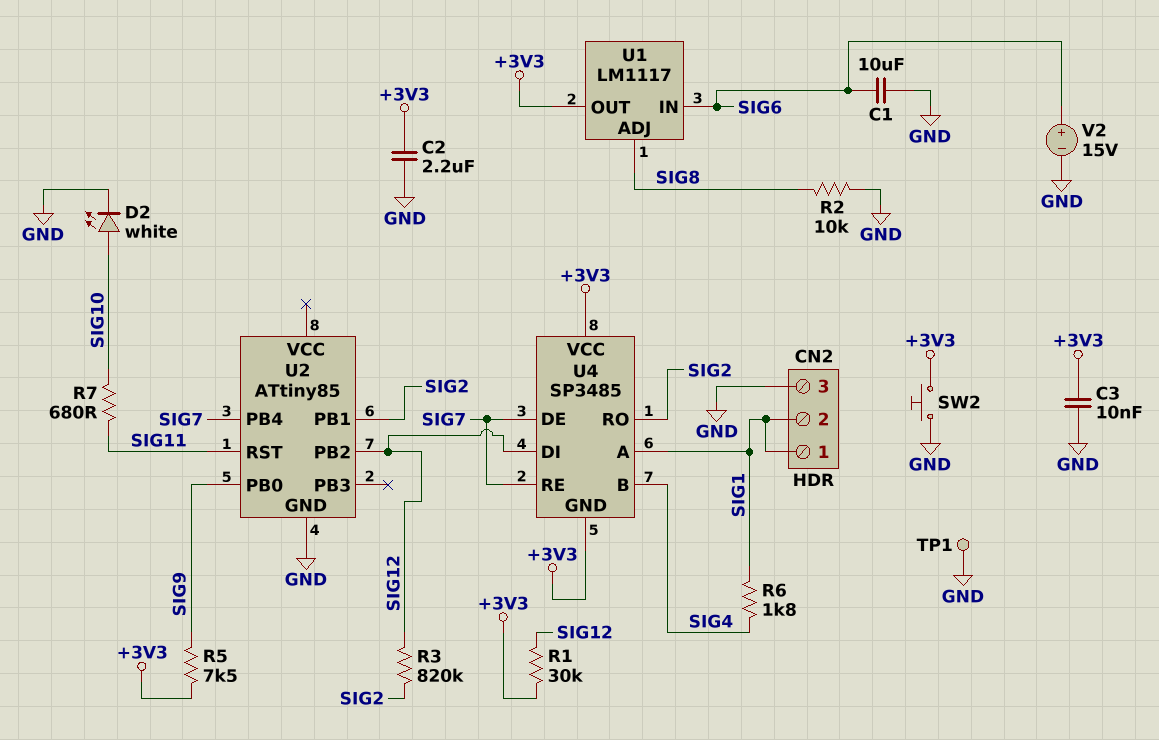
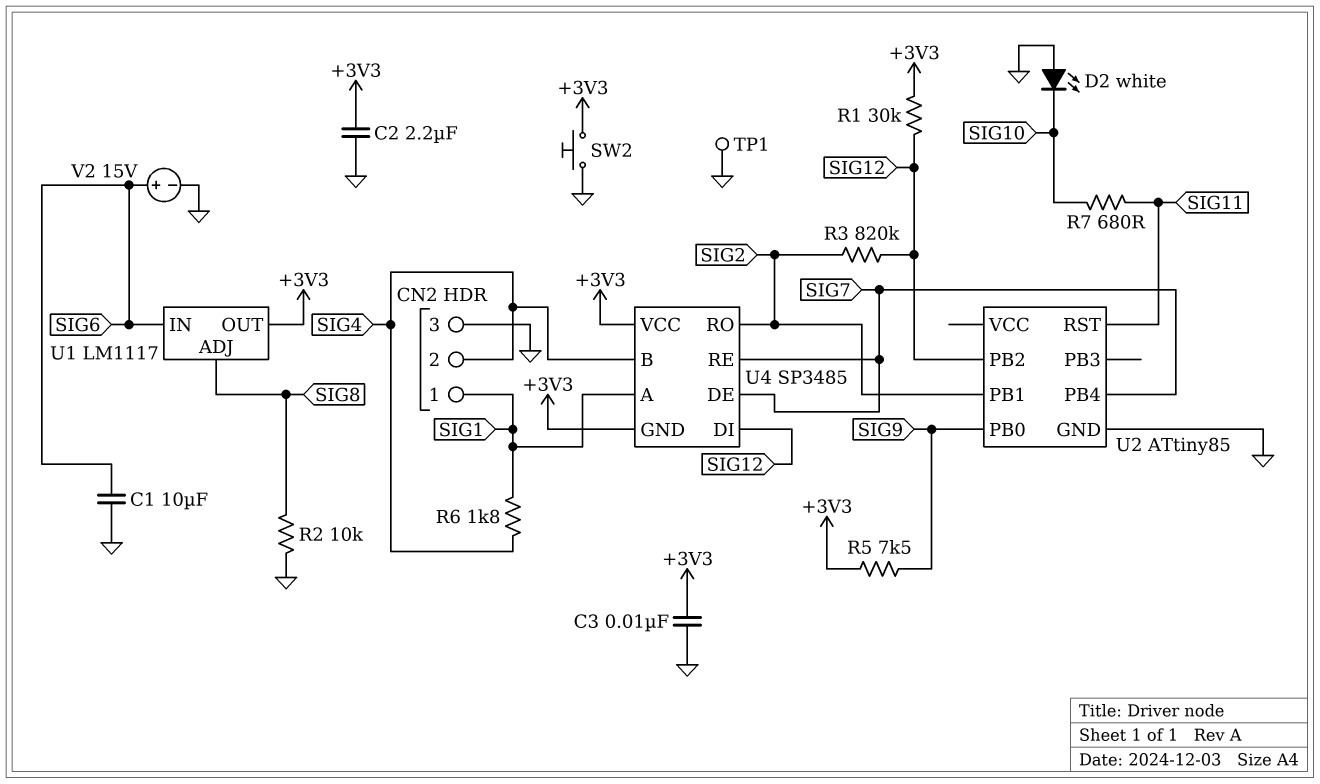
CN2 pin 2: SIG1 -> SIG4
D2: LED white (A SIG10, K GND) -> LED white (A GND, K SIG10)

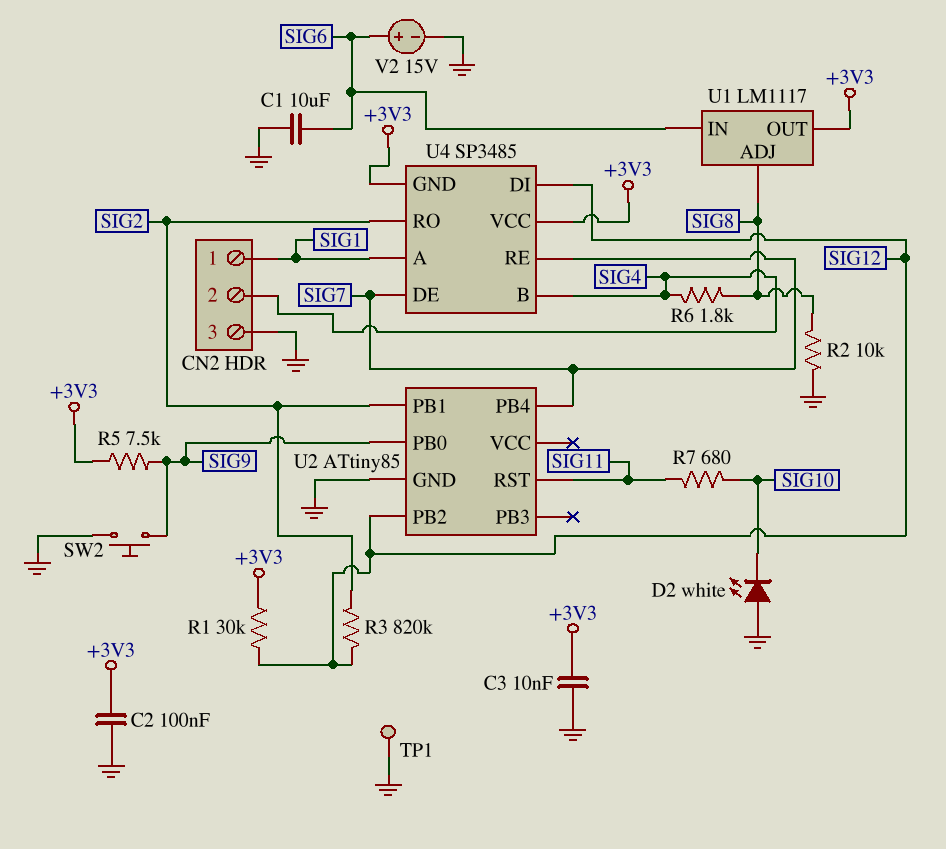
C2: 2.2uF (+3V3, GND) -> 100nF (+3V3, GND)
R6: 1.8k (SIG1, SIG4) -> 1.8k (SIG4, SIG8)
SW2: button (+3V3, GND) -> button (GND, SIG9)

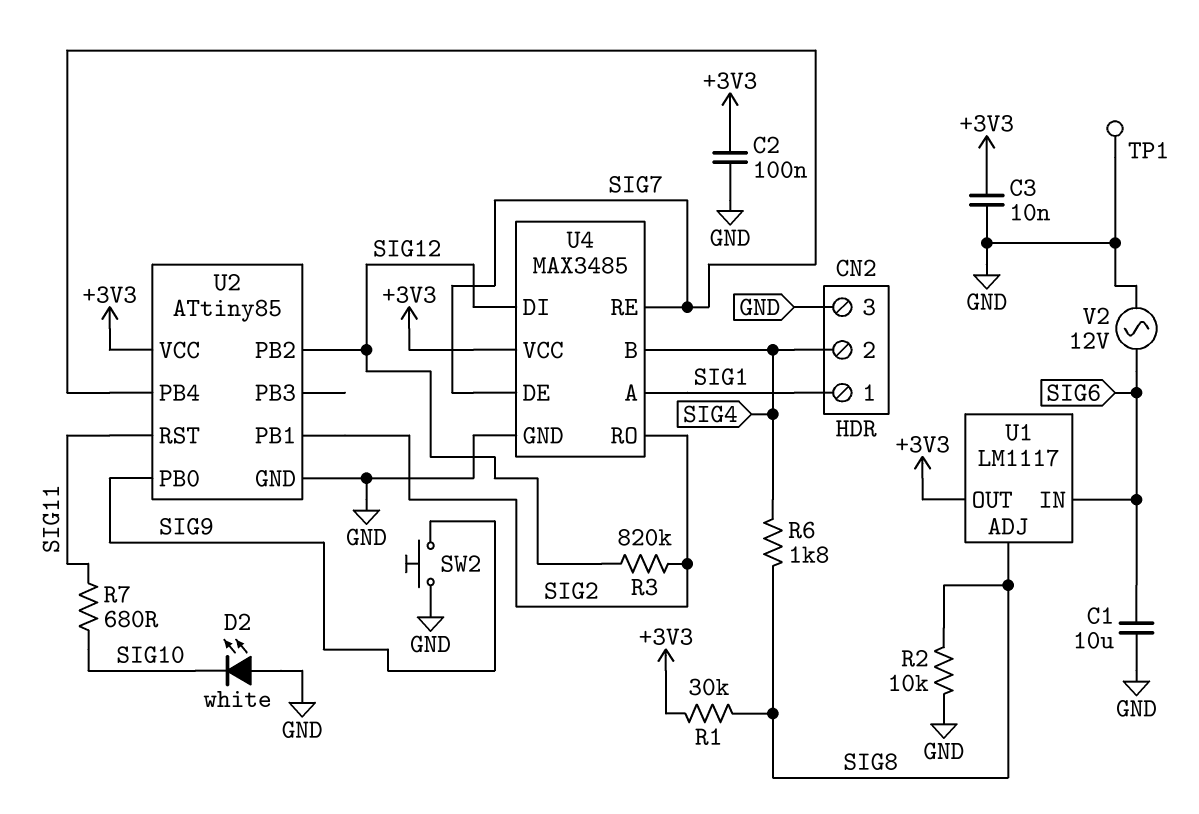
R1: 30k (+3V3, SIG12) -> 30k (+3V3, SIG8)
R5: 7.5k (+3V3, SIG9) -> none
U2 pin VCC: none -> +3V3
U4: SP3485 -> MAX3485
U4 pin GND: +3V3 -> GND
V2: 15V (plus SIG6, minus GND) -> AC 12V (GND, SIG6)

